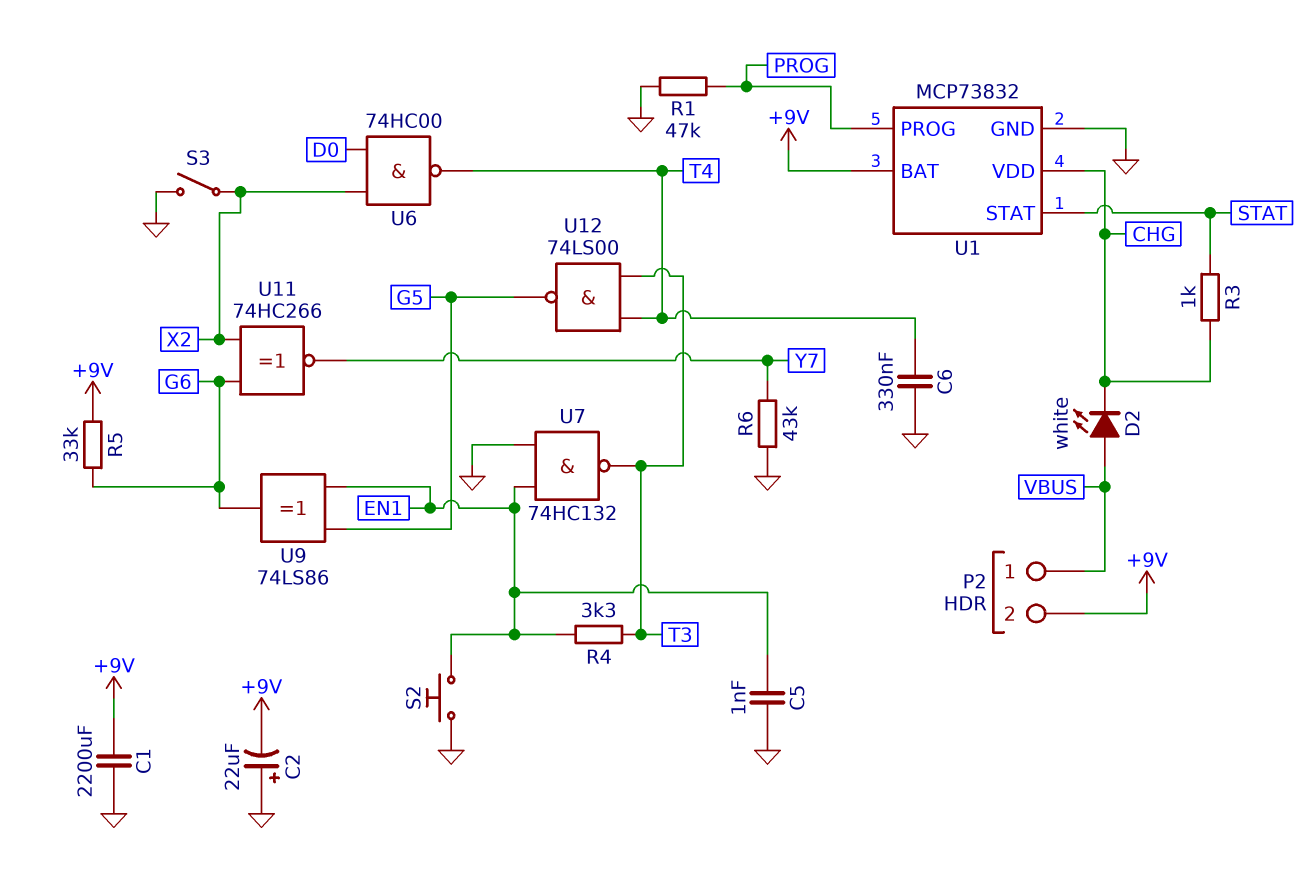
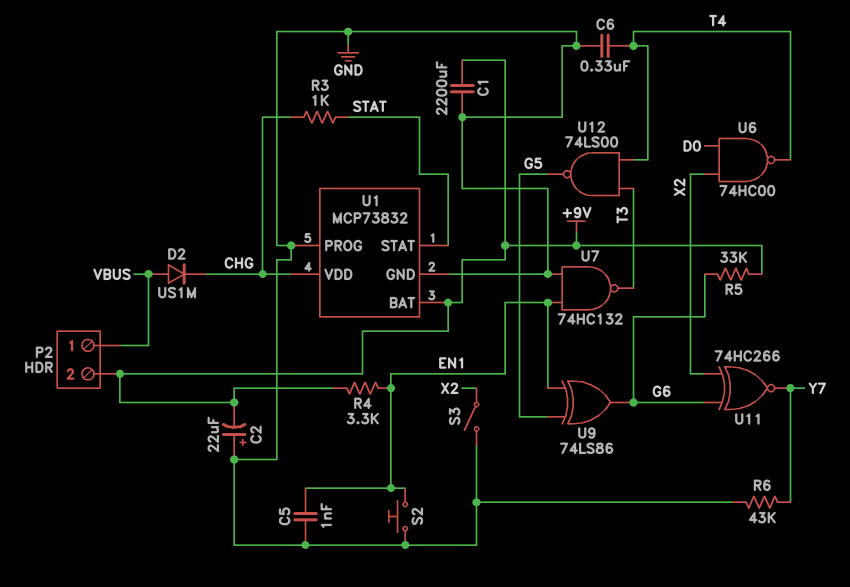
D2: LED white (A VBUS, K CHG) -> diode US1M (A VBUS, K CHG)
R1: 47k (GND, PROG) -> none
R4: 3.3k (EN1, T3) -> 3.3k (+9V, EN1)
U1 pin PROG: PROG -> GND

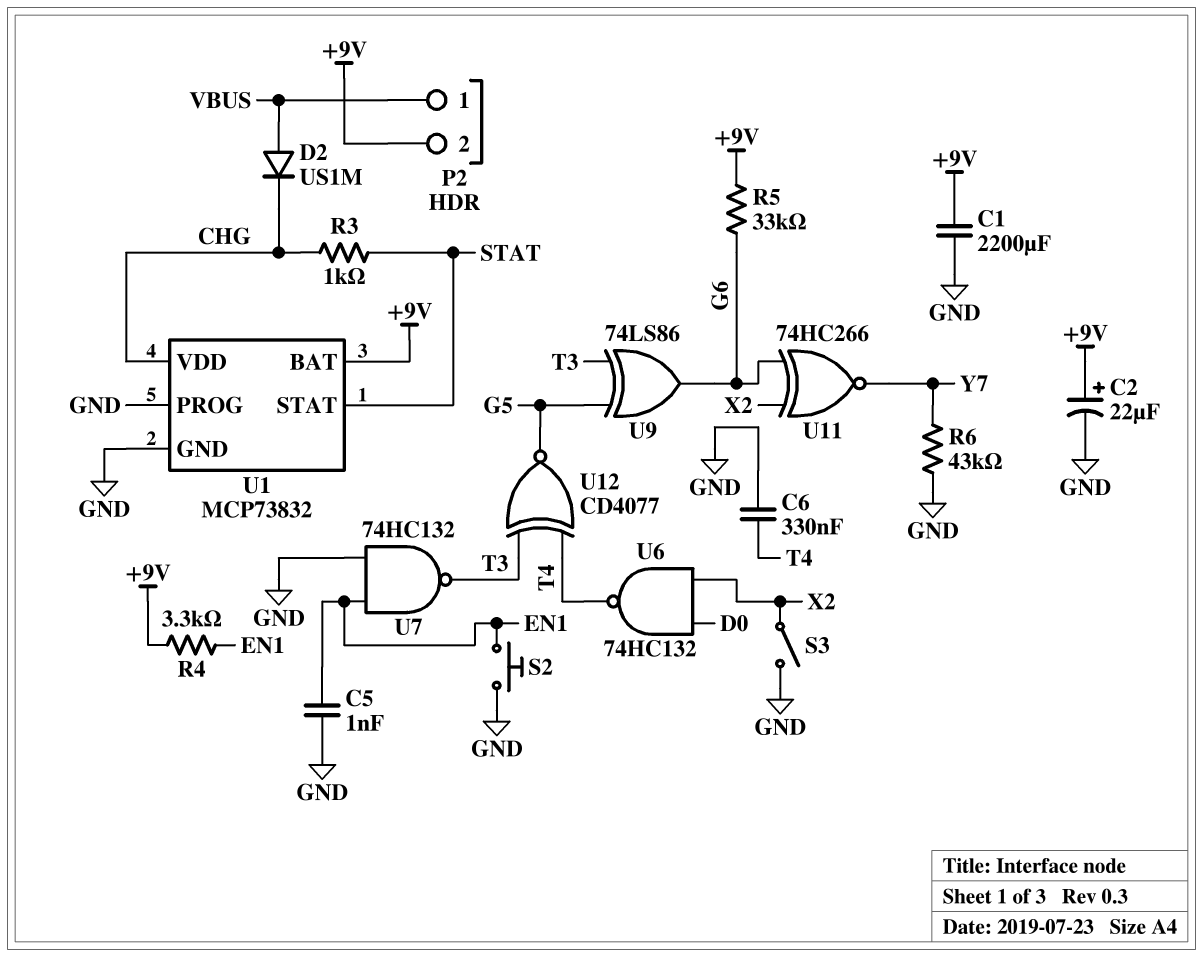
C2: 22uF (plus GND, minus +9V) -> 22uF (plus +9V, minus GND)
U6: NAND 74HC00 (in D0, in X2, out T4) -> NAND 74HC132 (in D0, in X2, out T4)
U9: XOR 74LS86 (in EN1, in G5, out G6) -> XOR 74LS86 (in G5, in T3, out G6)
U12: NAND 74LS00 (in T3, in T4, out G5) -> XNOR CD4077 (in T3, in T4, out G5)

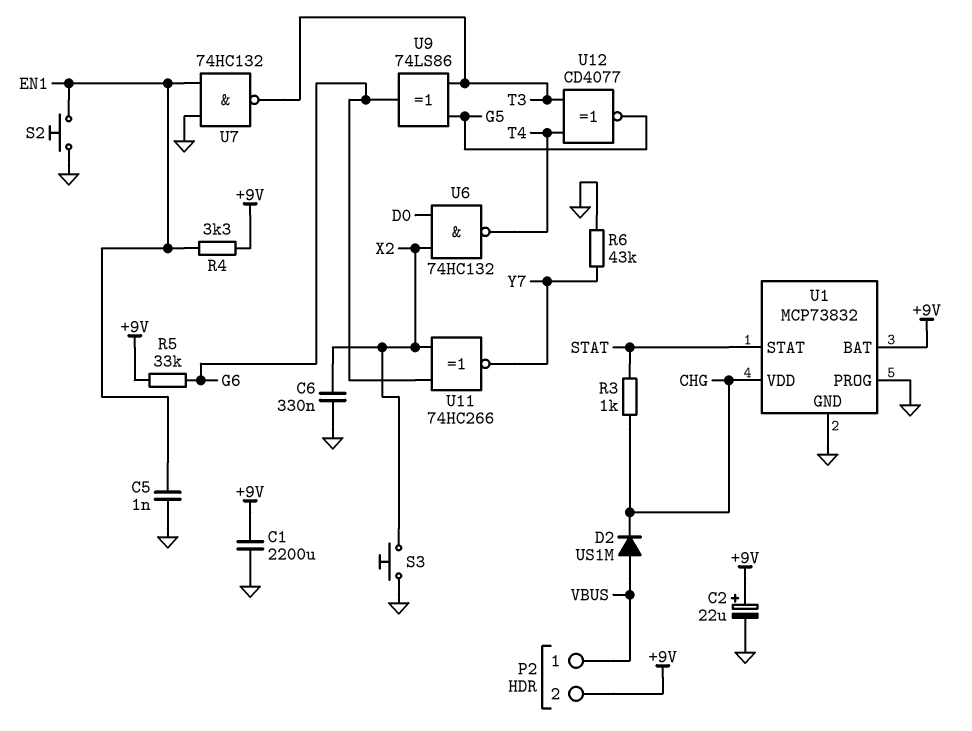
C6: 330nF (GND, T4) -> 330nF (GND, X2)
S3: switch (GND, X2) -> button (GND, X2)

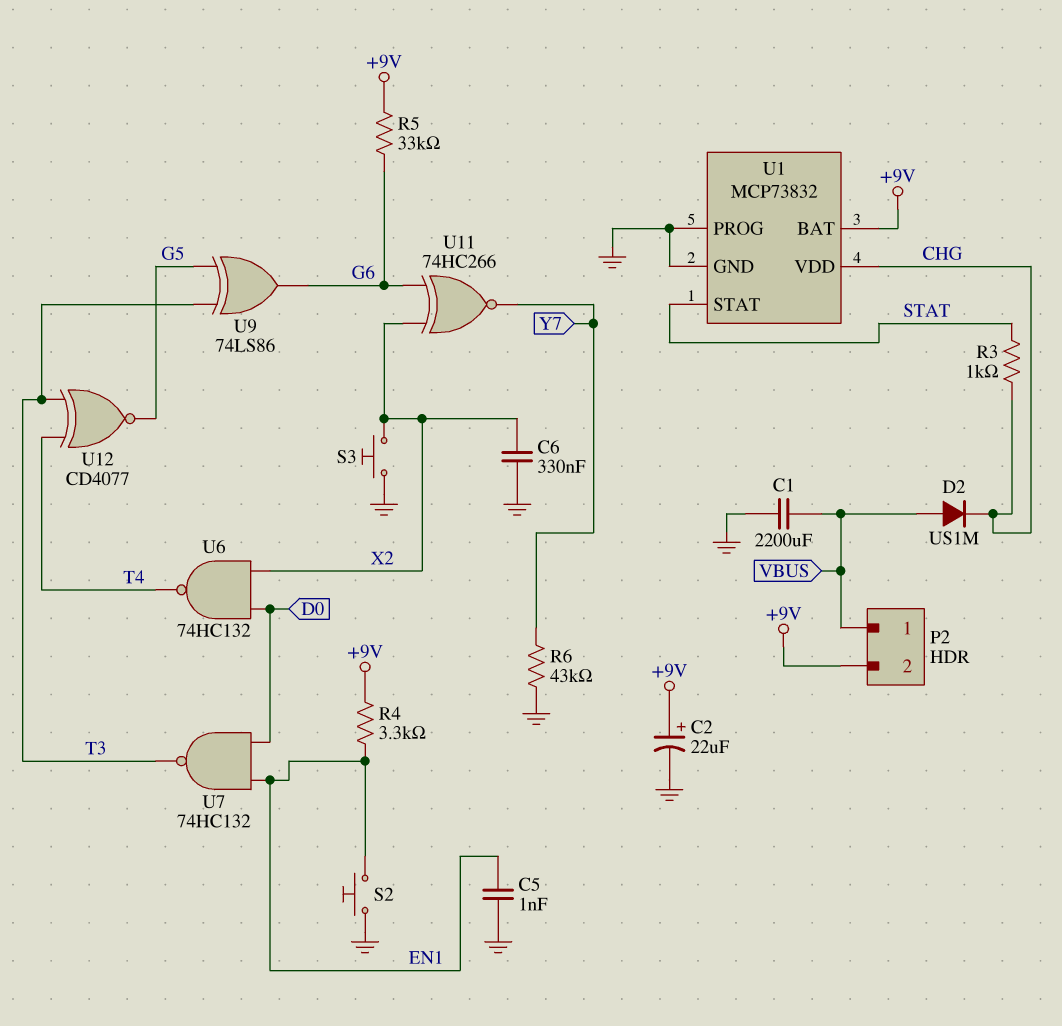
C1: 2200uF (+9V, GND) -> 2200uF (GND, VBUS)
U7: NAND 74HC132 (in EN1, in GND, out T3) -> NAND 74HC132 (in D0, in EN1, out T3)

